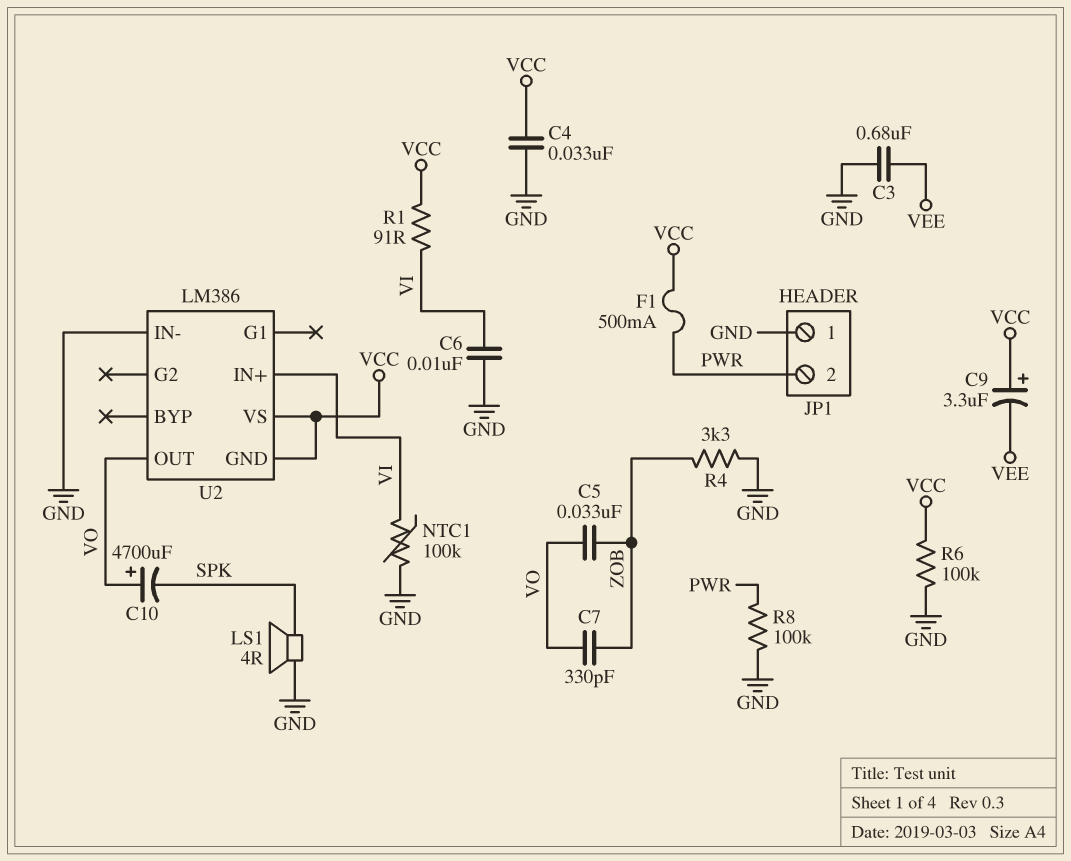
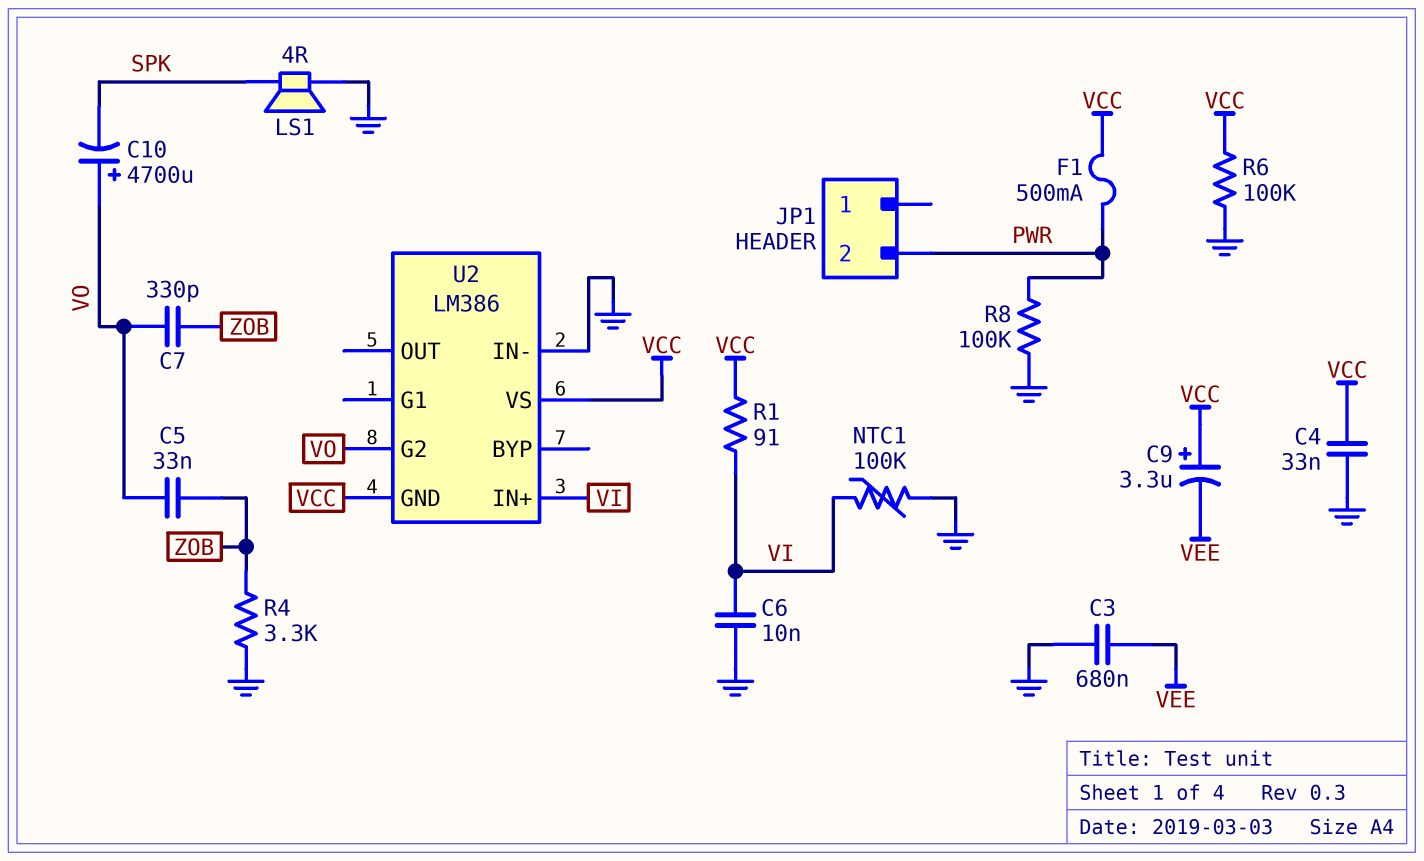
JP1 pin 1: GND -> none
U2 pin G2: none -> VO
U2 pin OUT: VO -> none

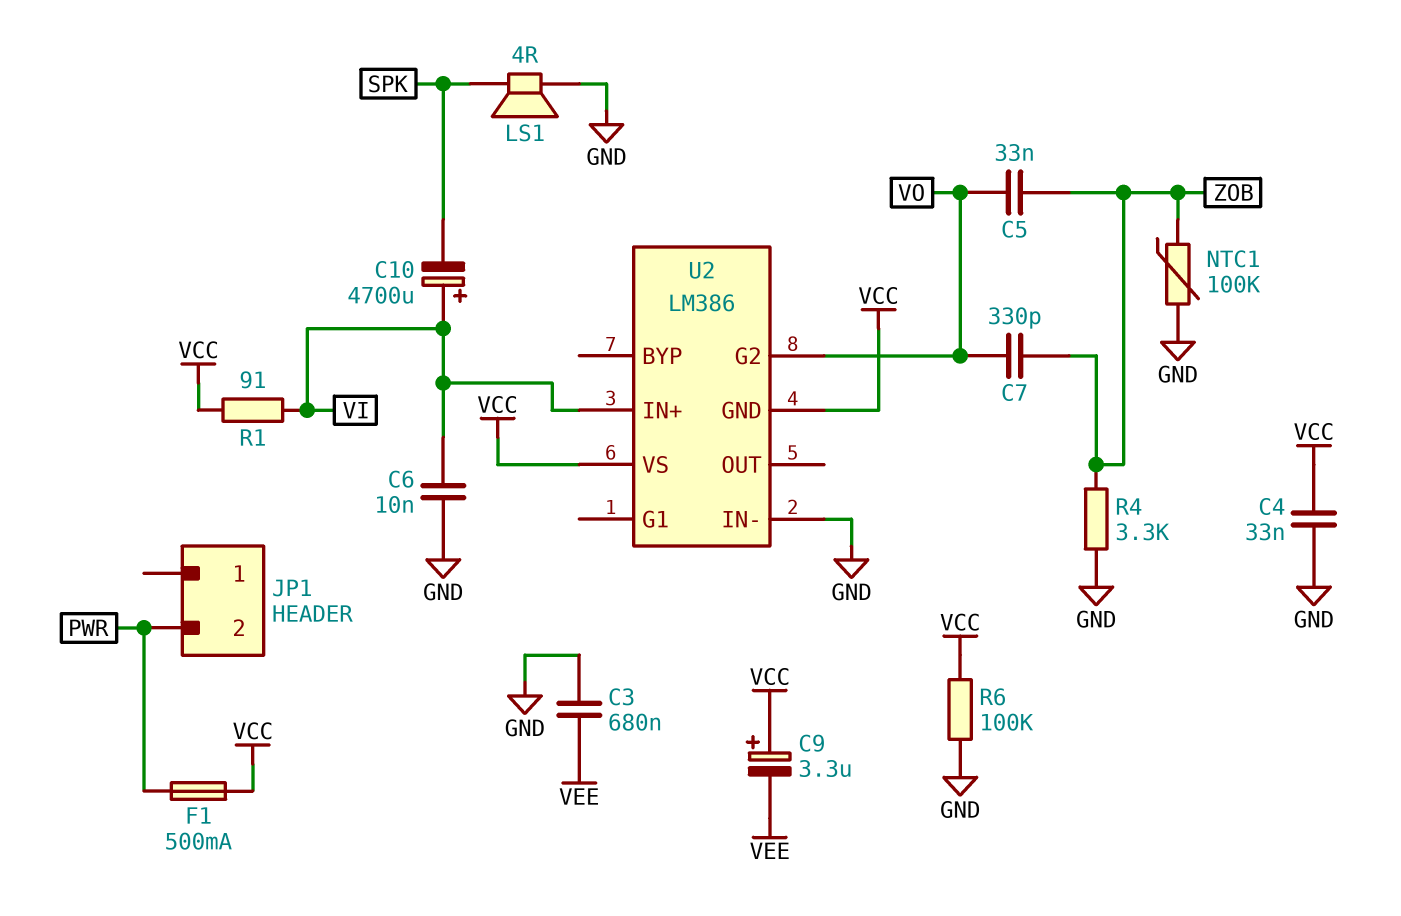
C10: 4700uF (plus VO, minus SPK) -> 4700uF (plus VI, minus SPK)
NTC1: 100k (GND, VI) -> 100k (GND, ZOB)
R8: 100k (GND, PWR) -> none

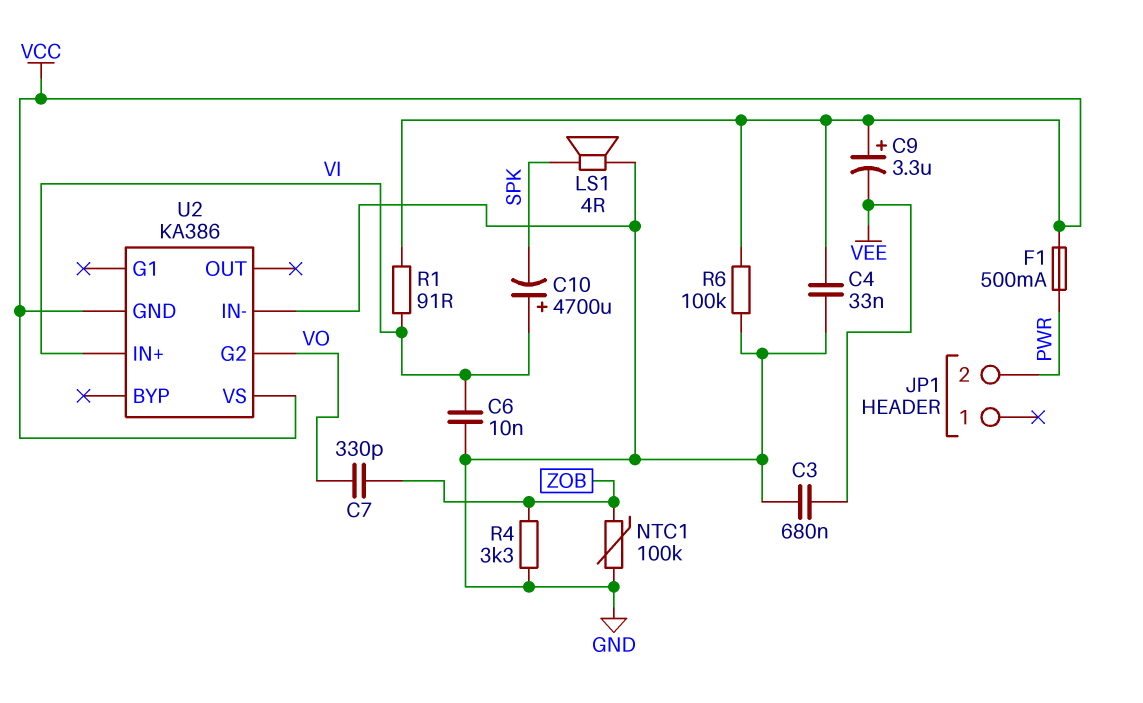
C5: 33nF (VO, ZOB) -> none
U2: LM386 -> KA386

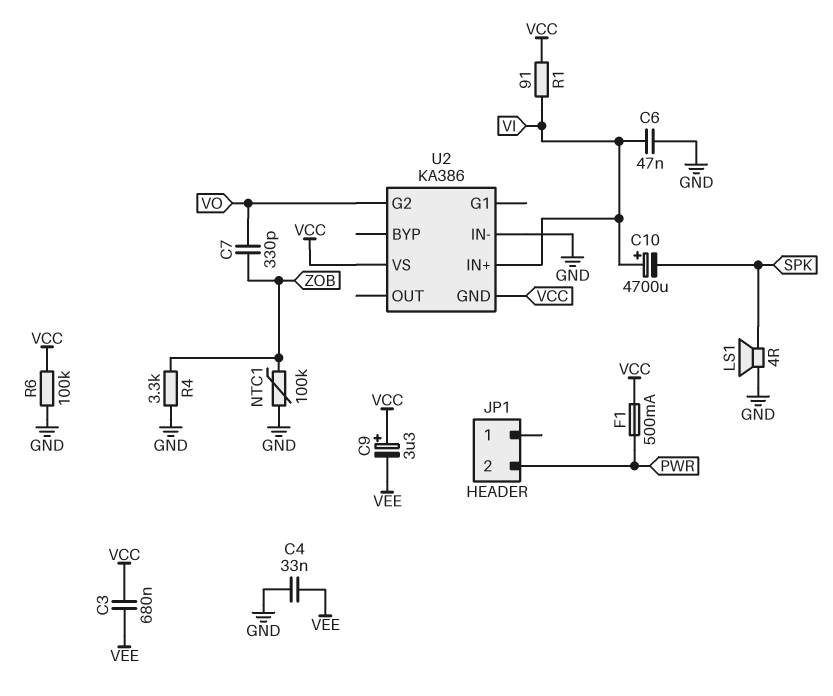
C3: 680nF (GND, VEE) -> 680nF (VCC, VEE)
C4: 33nF (GND, VCC) -> 33nF (GND, VEE)
C6: 10nF (GND, VI) -> 47nF (GND, VI)

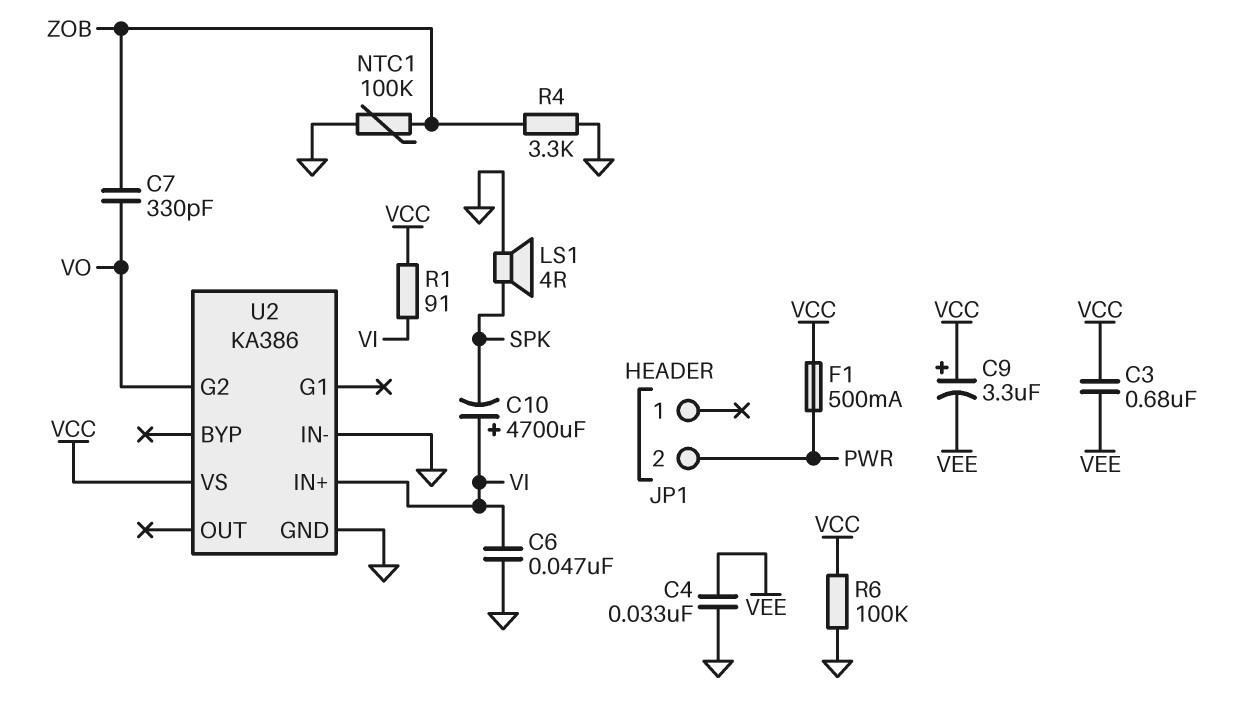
U2 pin GND: VCC -> GND

